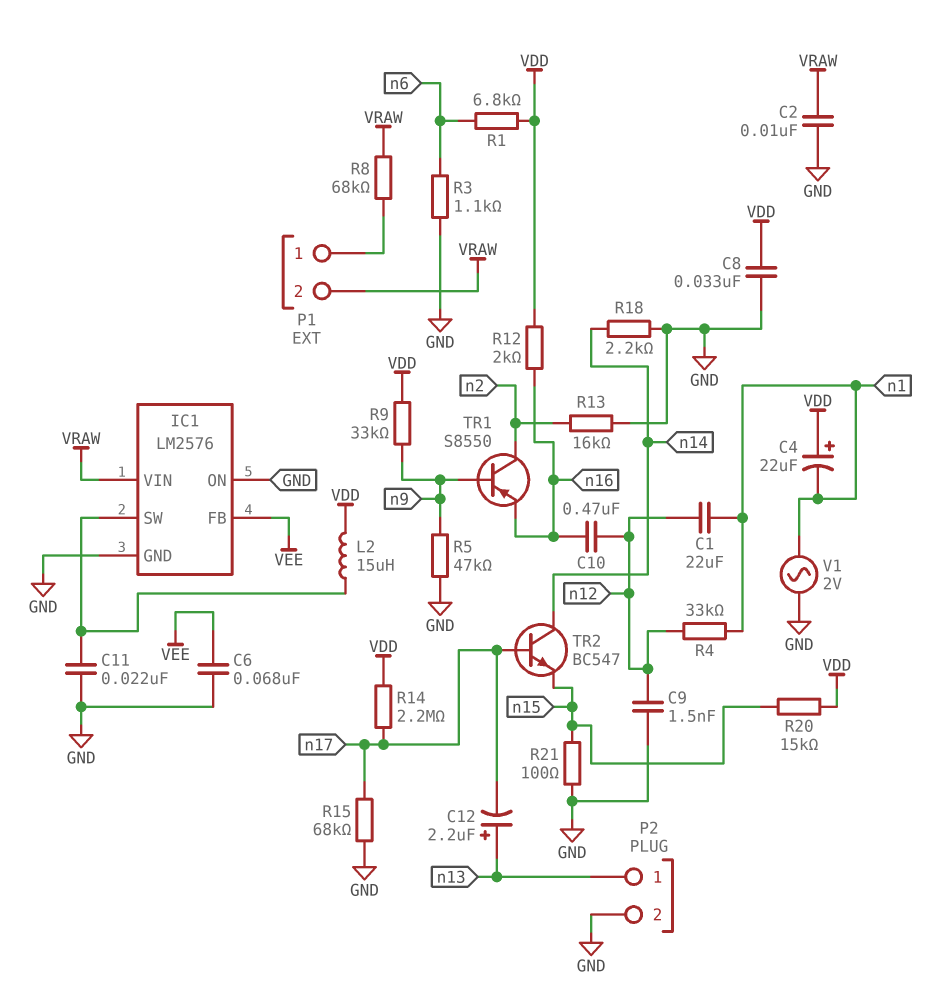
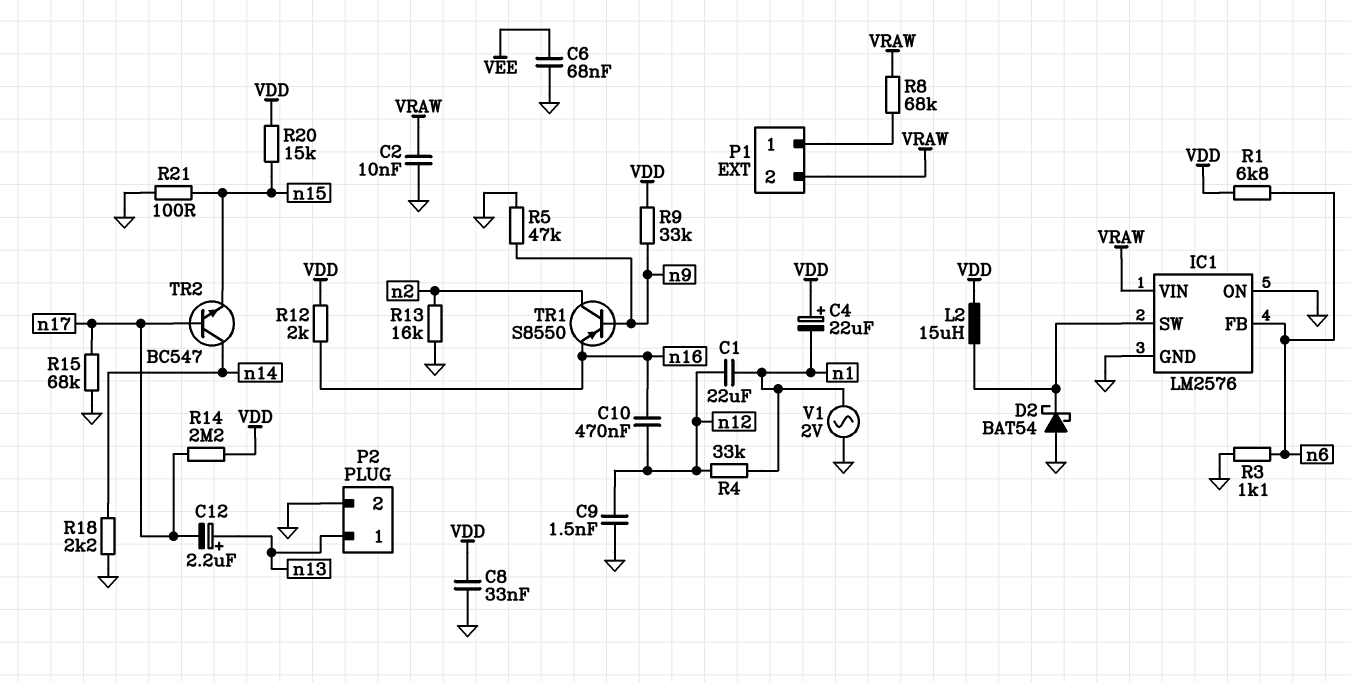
C11: 22nF (GND, IC1/SW) -> none
D2: none -> schottky BAT54 (A GND, K IC1/SW)
IC1 pin FB: VEE -> n6

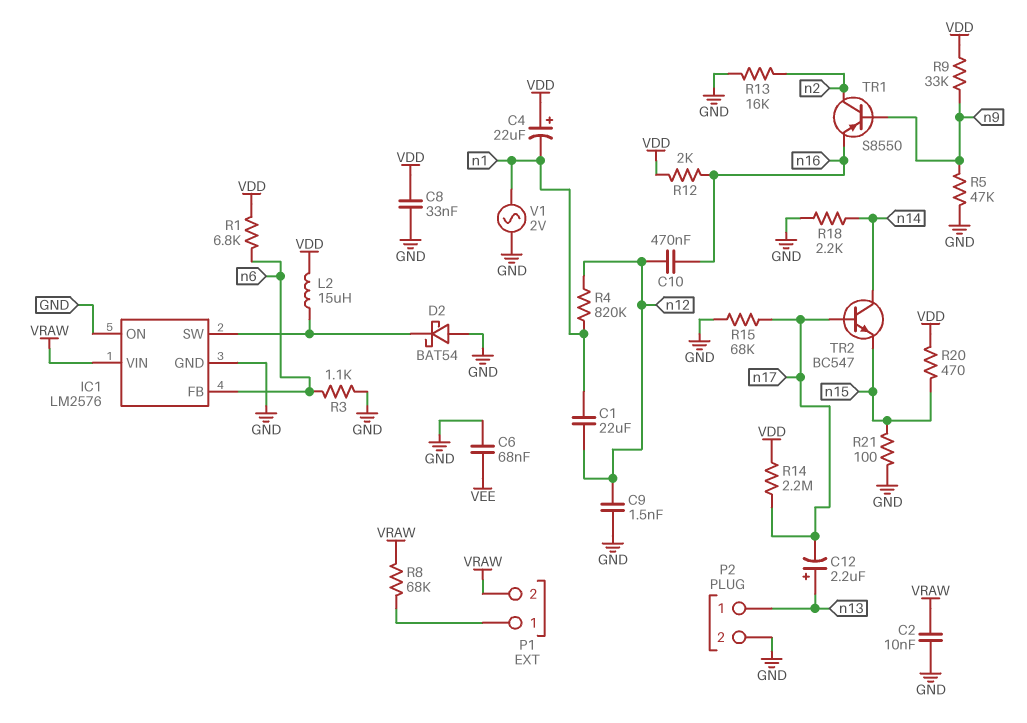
R4: 33k (n1, n12) -> 820k (n1, n12)
R20: 15k (VDD, n15) -> 470 (VDD, n15)

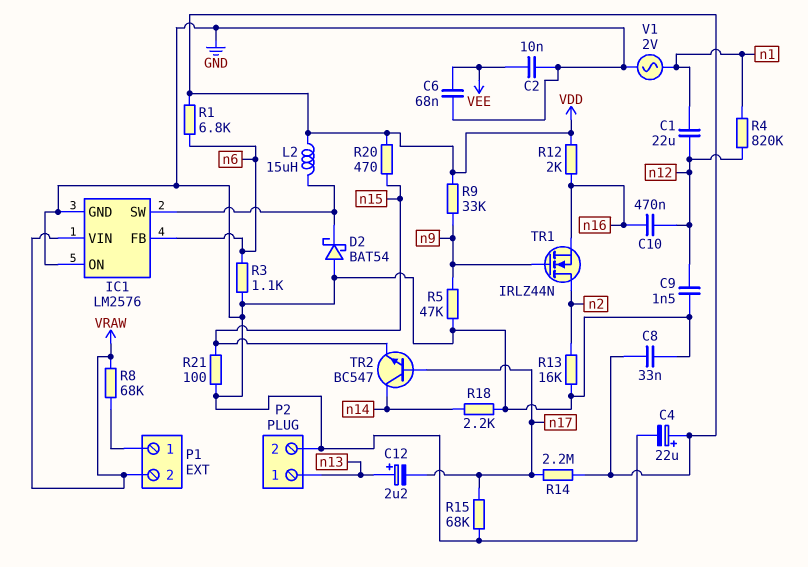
C2: 10nF (GND, VRAW) -> 10nF (GND, VEE)
C4: 22uF (plus VDD, minus n1) -> 22uF (plus VDD, minus GND)
TR1: PNP S8550 (B n9, C n2, E n16) -> NMOS IRLZ44N (G n9, D n2, S n16)

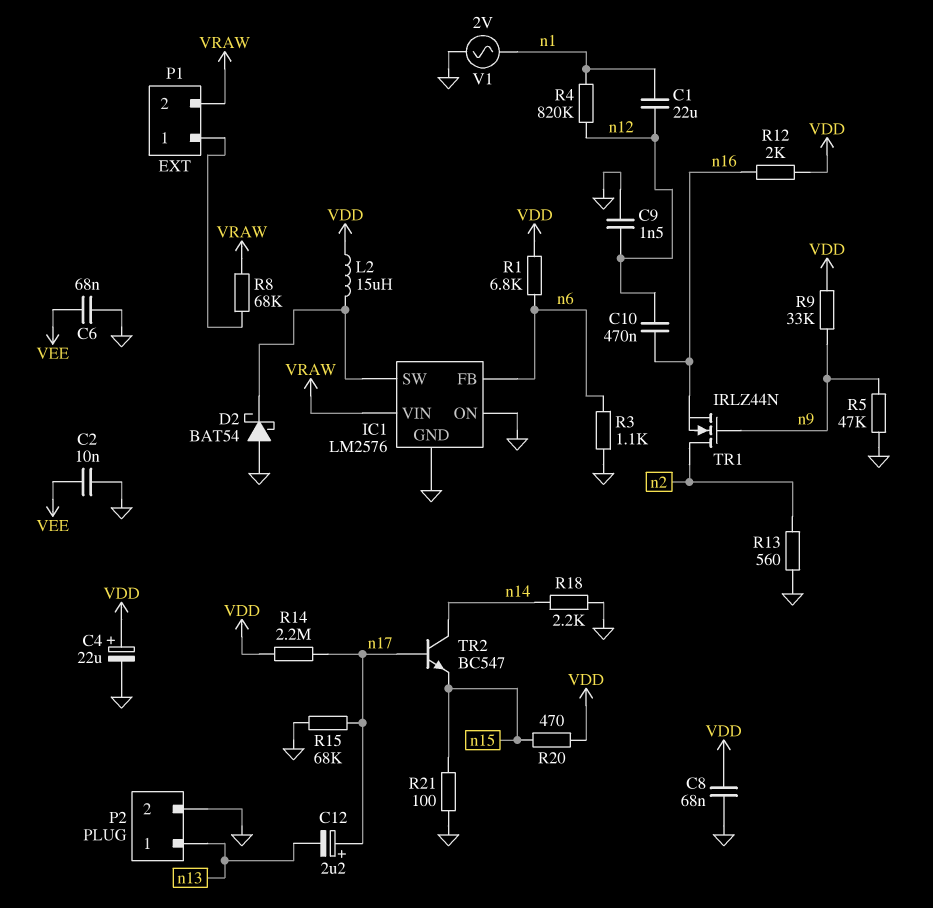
C8: 33nF (GND, VDD) -> 68nF (GND, VDD)
C12: 2.2uF (plus n13, minus n17) -> 2.2uF (plus n17, minus n13)
R13: 16k (GND, n2) -> 560 (GND, n2)

